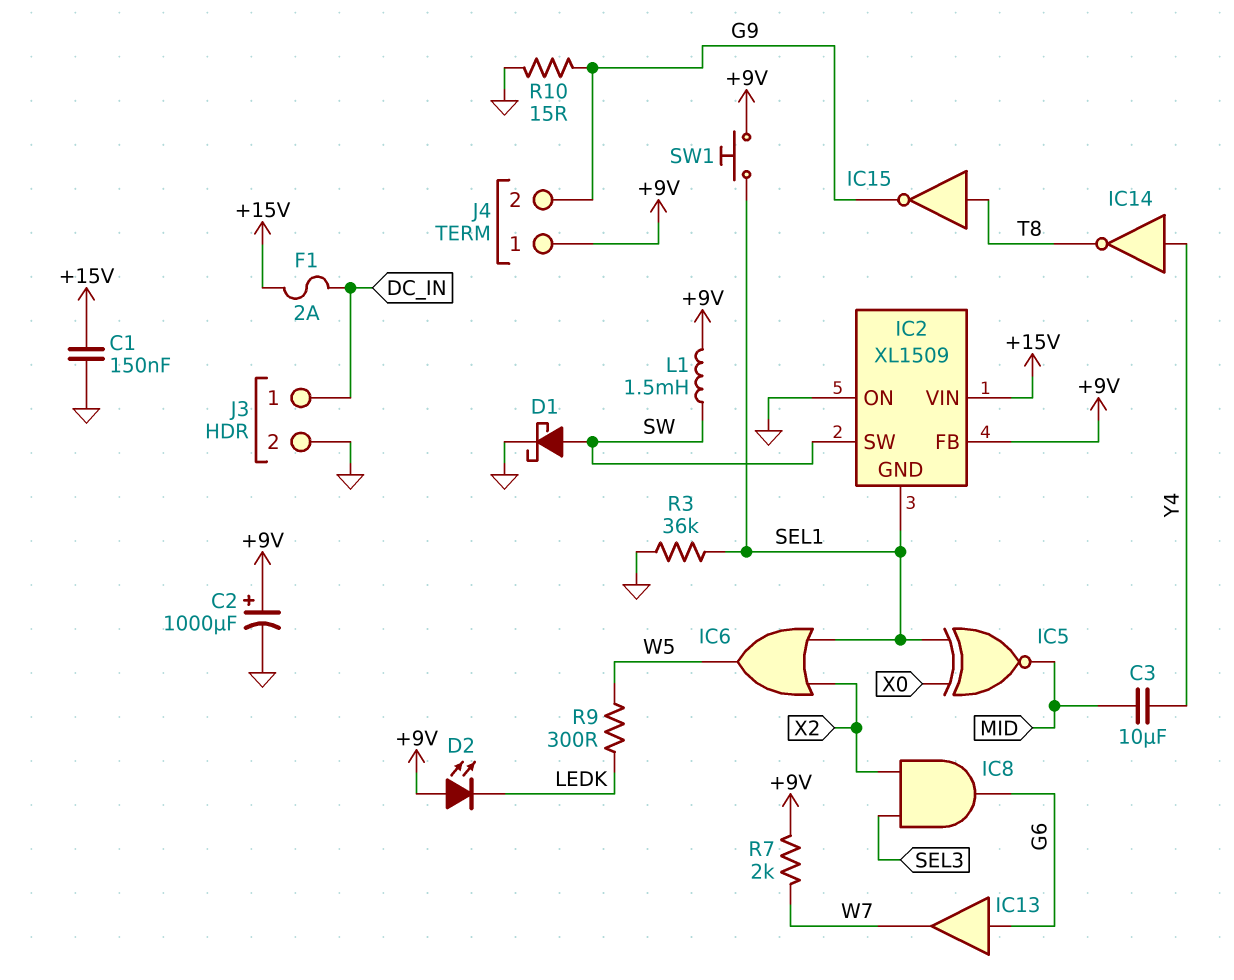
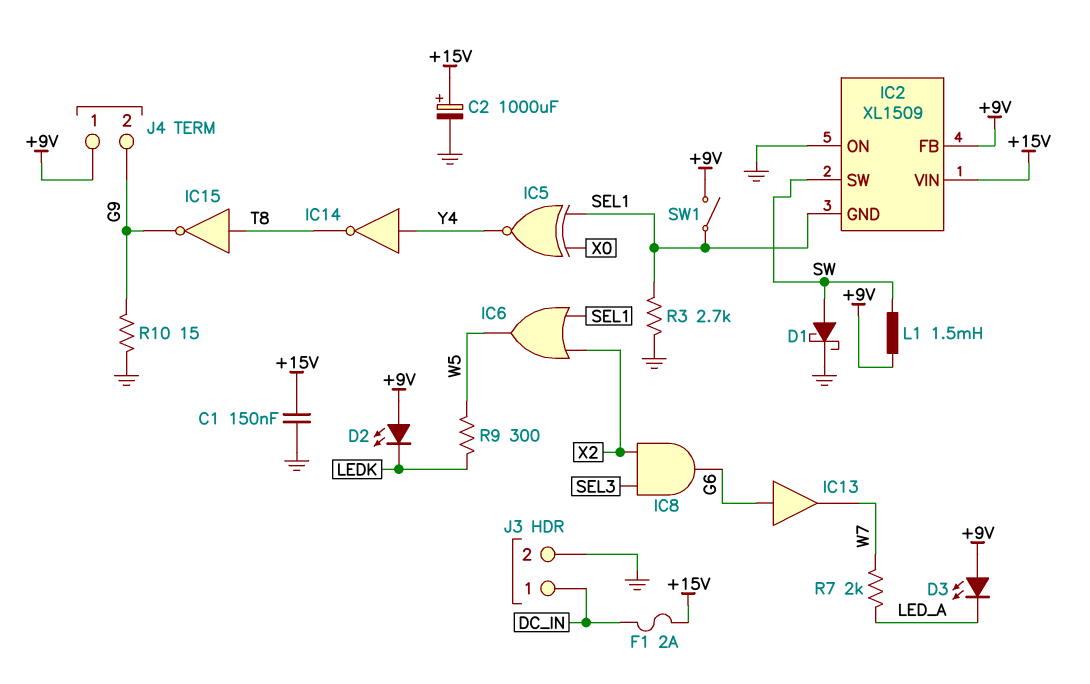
C2: 1000uF (plus +9V, minus GND) -> 1000uF (plus +15V, minus GND)
C3: 10uF (MID, Y4) -> none
D3: none -> LED (A +9V, K LED_A)
IC5: XNOR (in SEL1, in X0, out MID) -> XNOR (in SEL1, in X0, out Y4)
R3: 36k (GND, SEL1) -> 2.7k (GND, SEL1)
R7: 2k (+9V, W7) -> 2k (LED_A, W7)
SW1: button (+9V, SEL1) -> switch (+9V, SEL1)

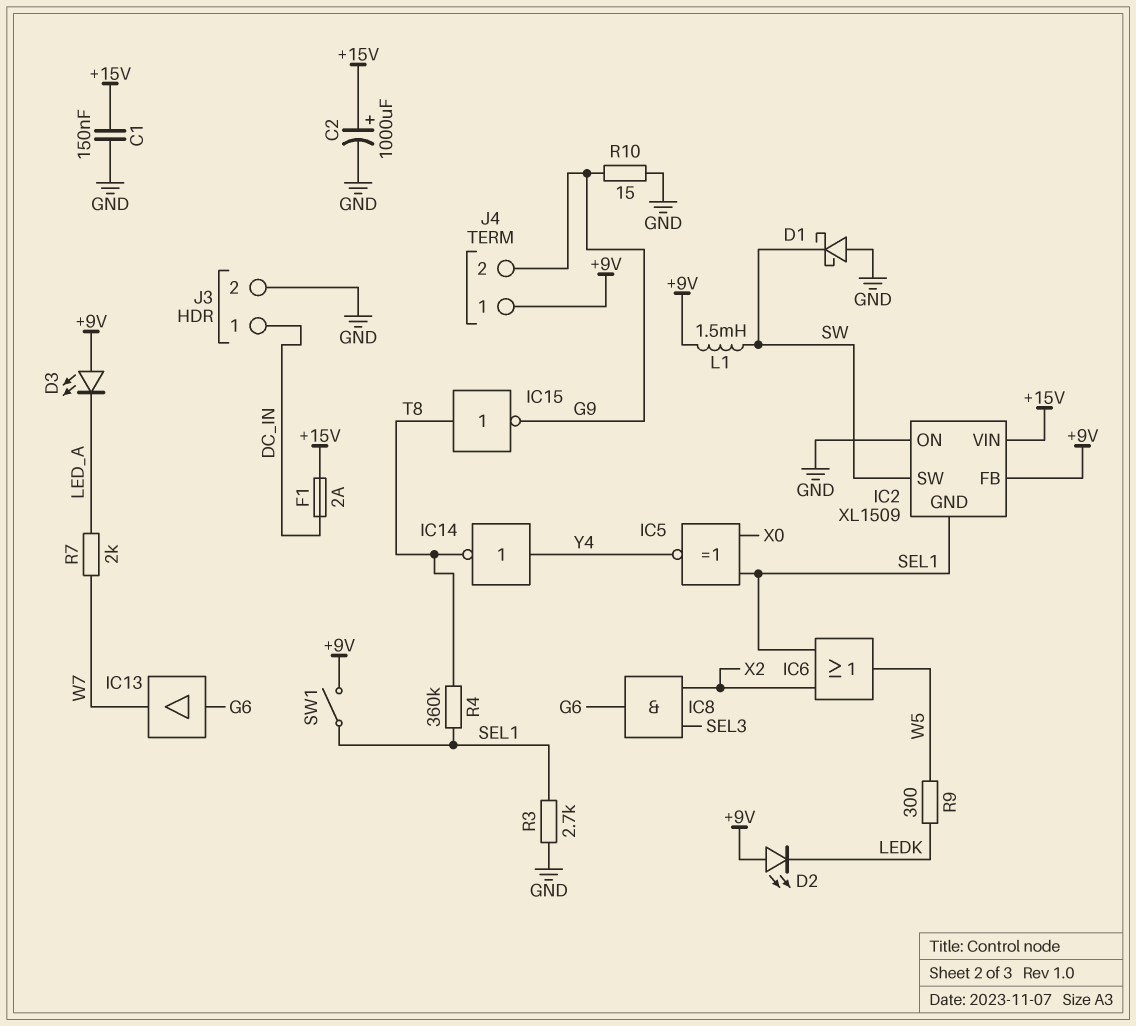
D1: schottky (A SW, K GND) -> schottky (A GND, K SW)
R4: none -> 360k (SEL1, T8)

